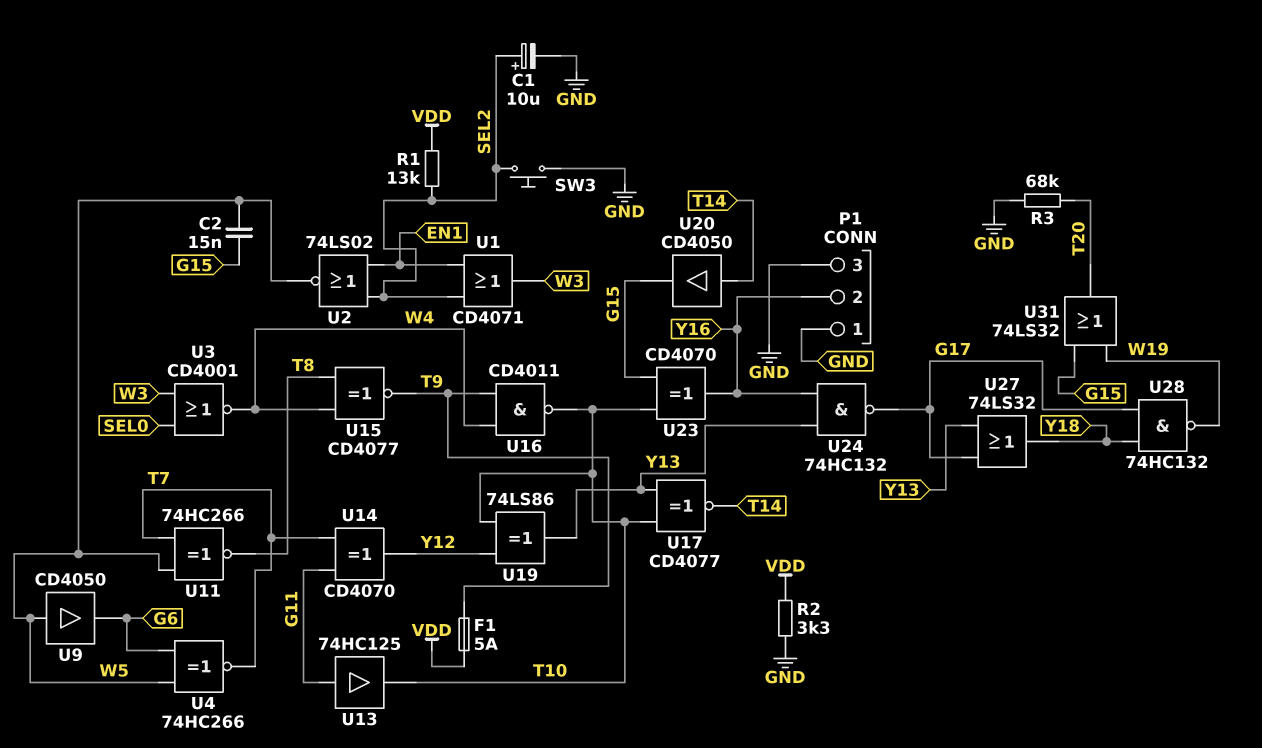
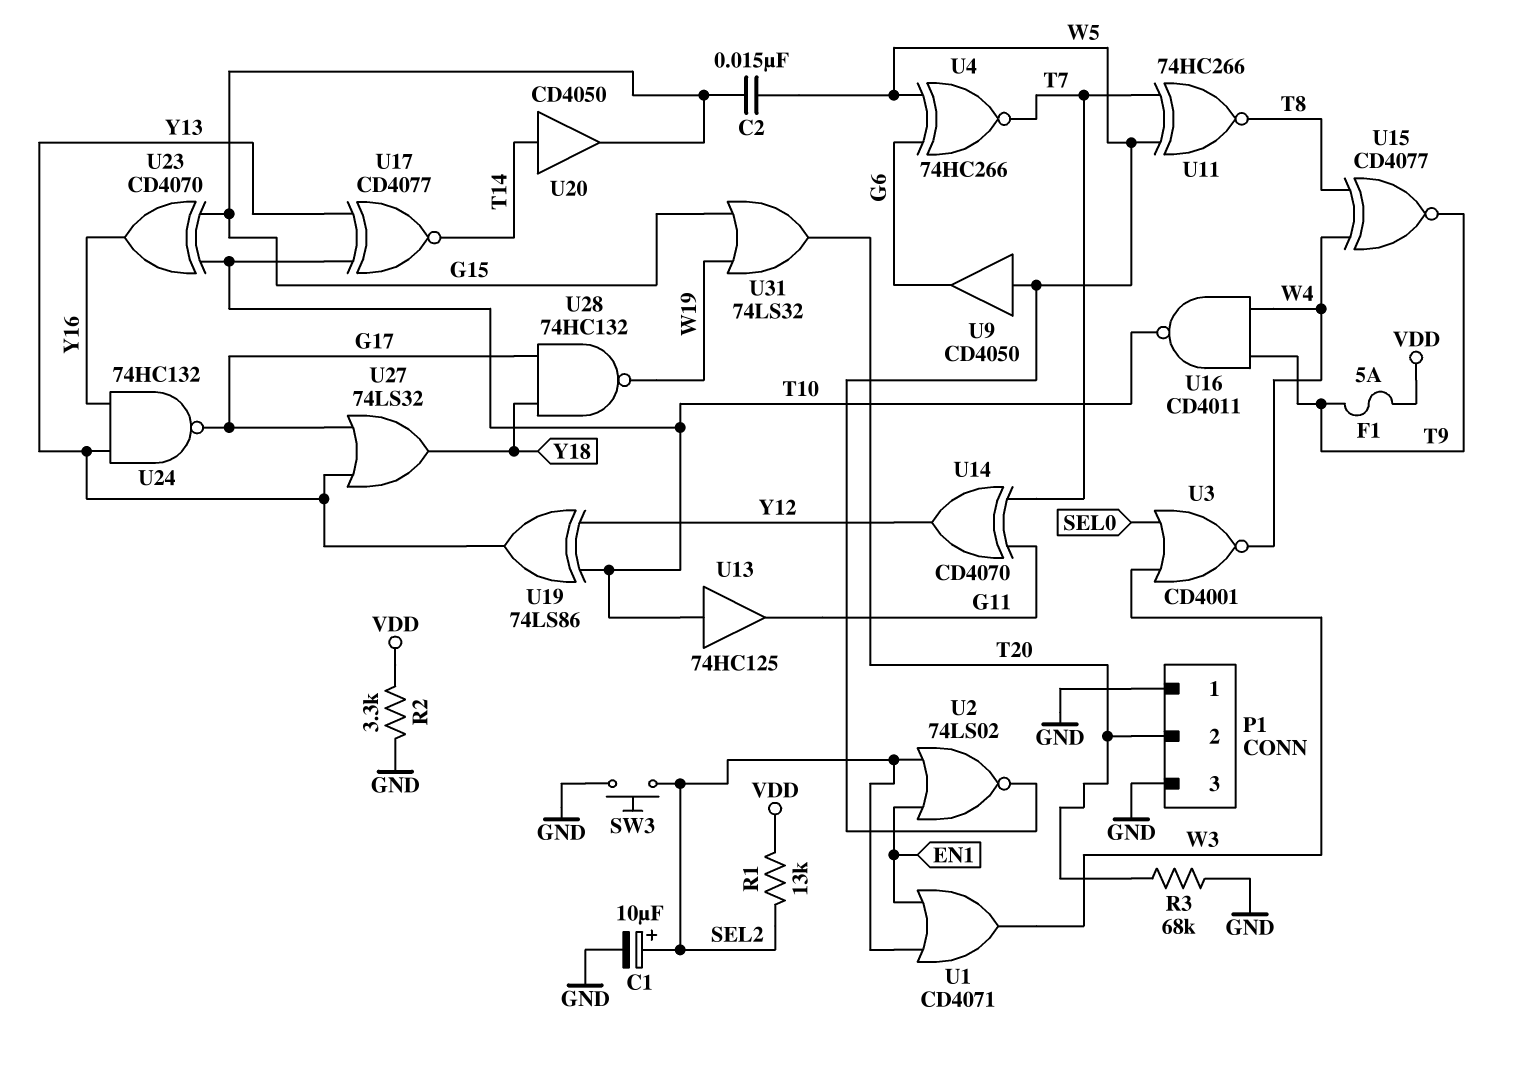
P1 pin 2: Y16 -> T20
U13: buffer 74HC125 (in G11, out T10) -> buffer 74HC125 (in T10, out G11)

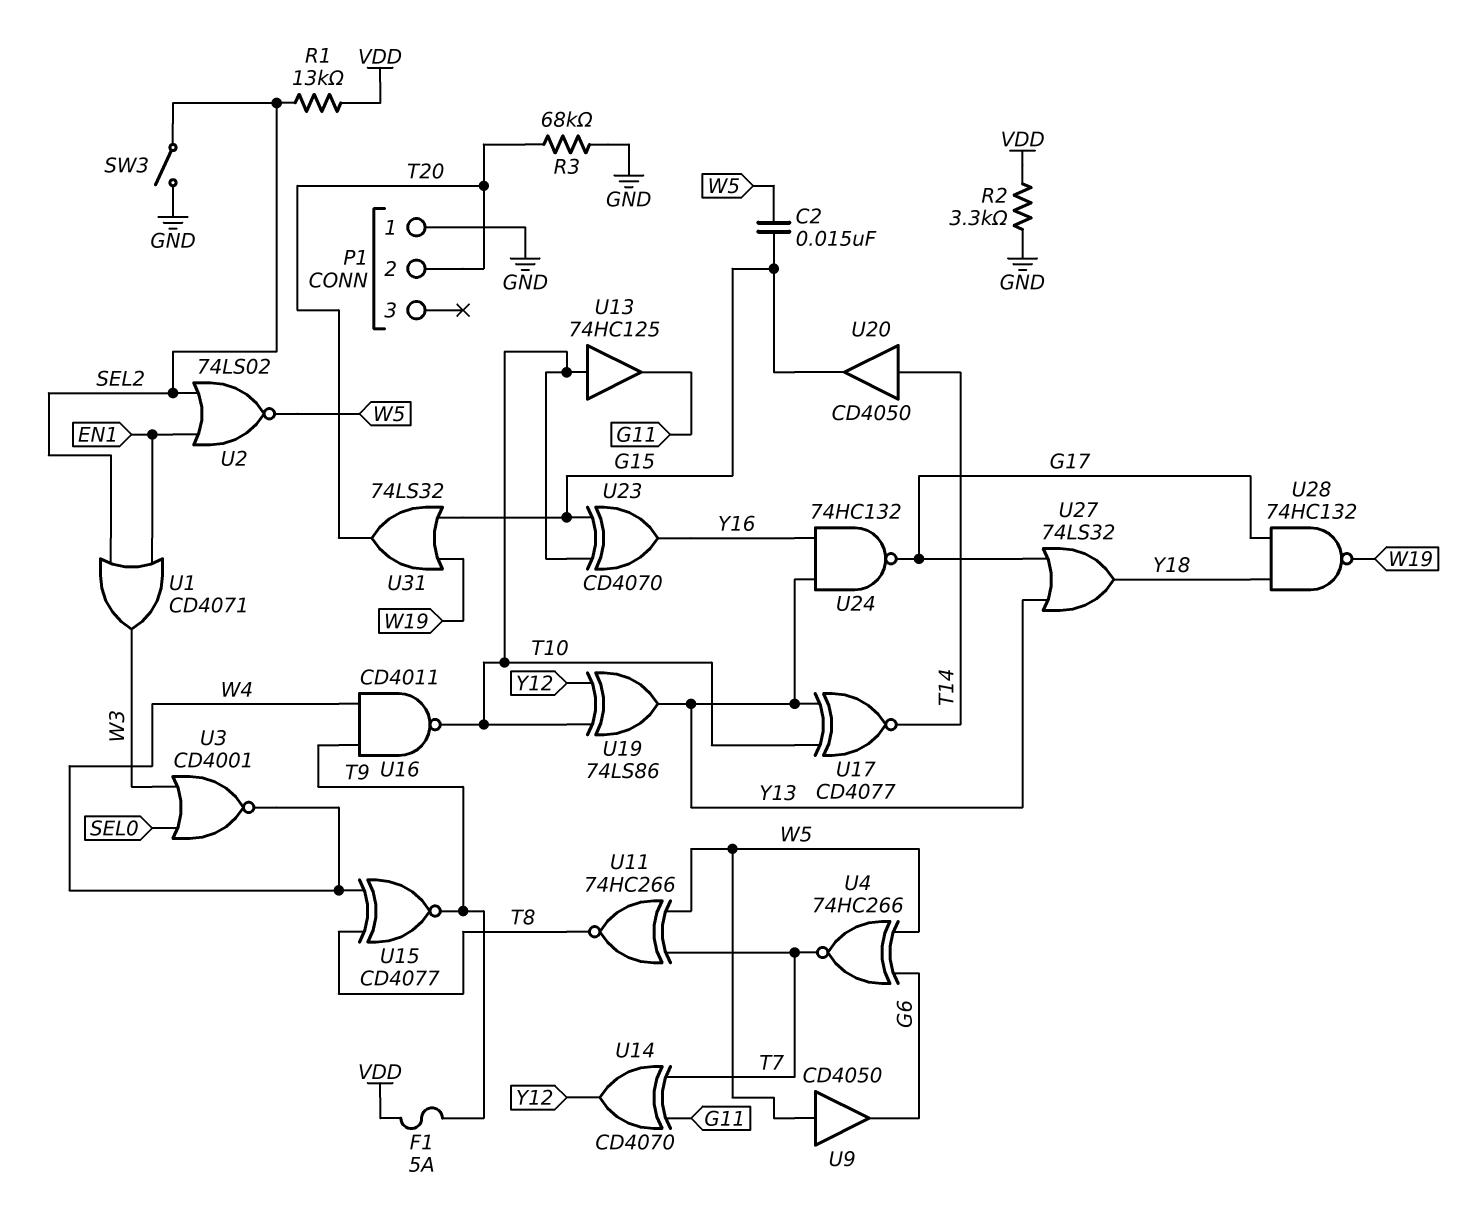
C1: 10uF (plus SEL2, minus GND) -> none
P1 pin 3: GND -> none
SW3: button (GND, SEL2) -> switch (GND, SEL2)

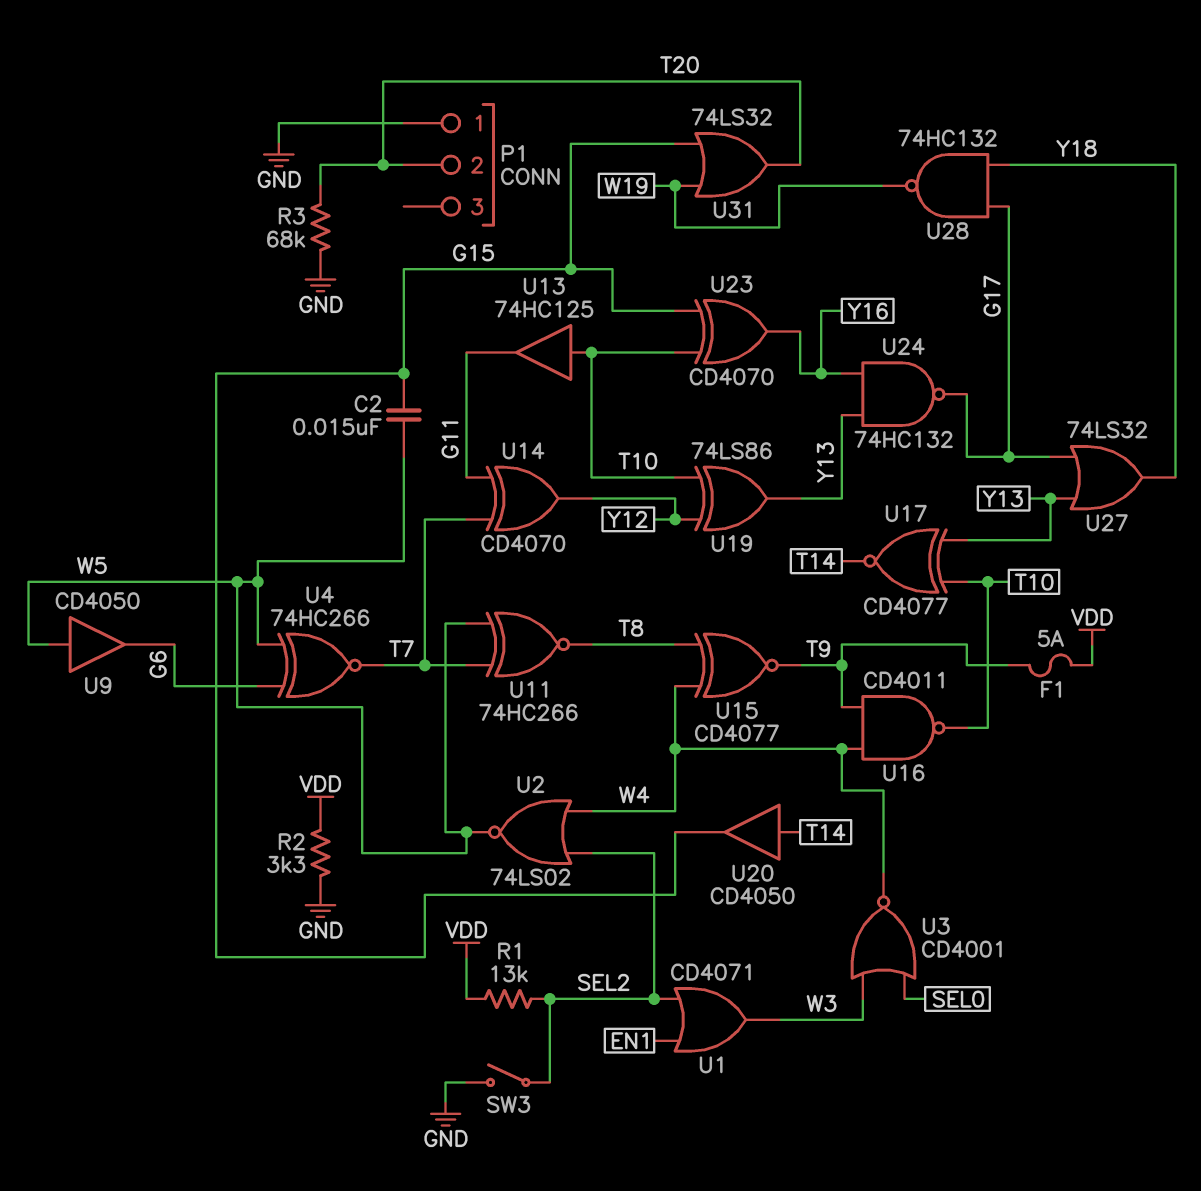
U2: NOR 74LS02 (in EN1, in SEL2, out W5) -> NOR 74LS02 (in SEL2, in W4, out W5)

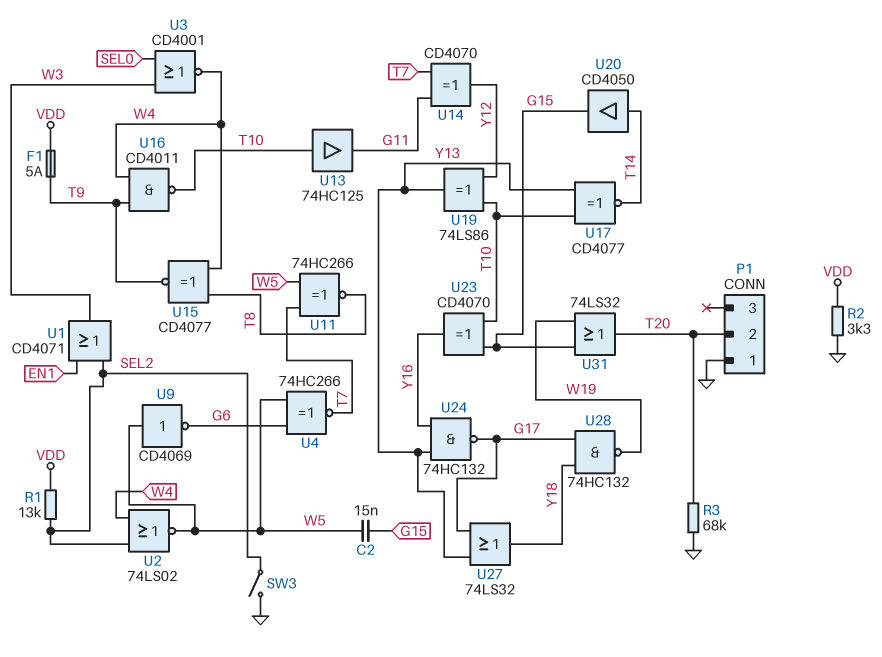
U9: buffer CD4050 (in W5, out G6) -> NOT CD4069 (in W5, out G6)

